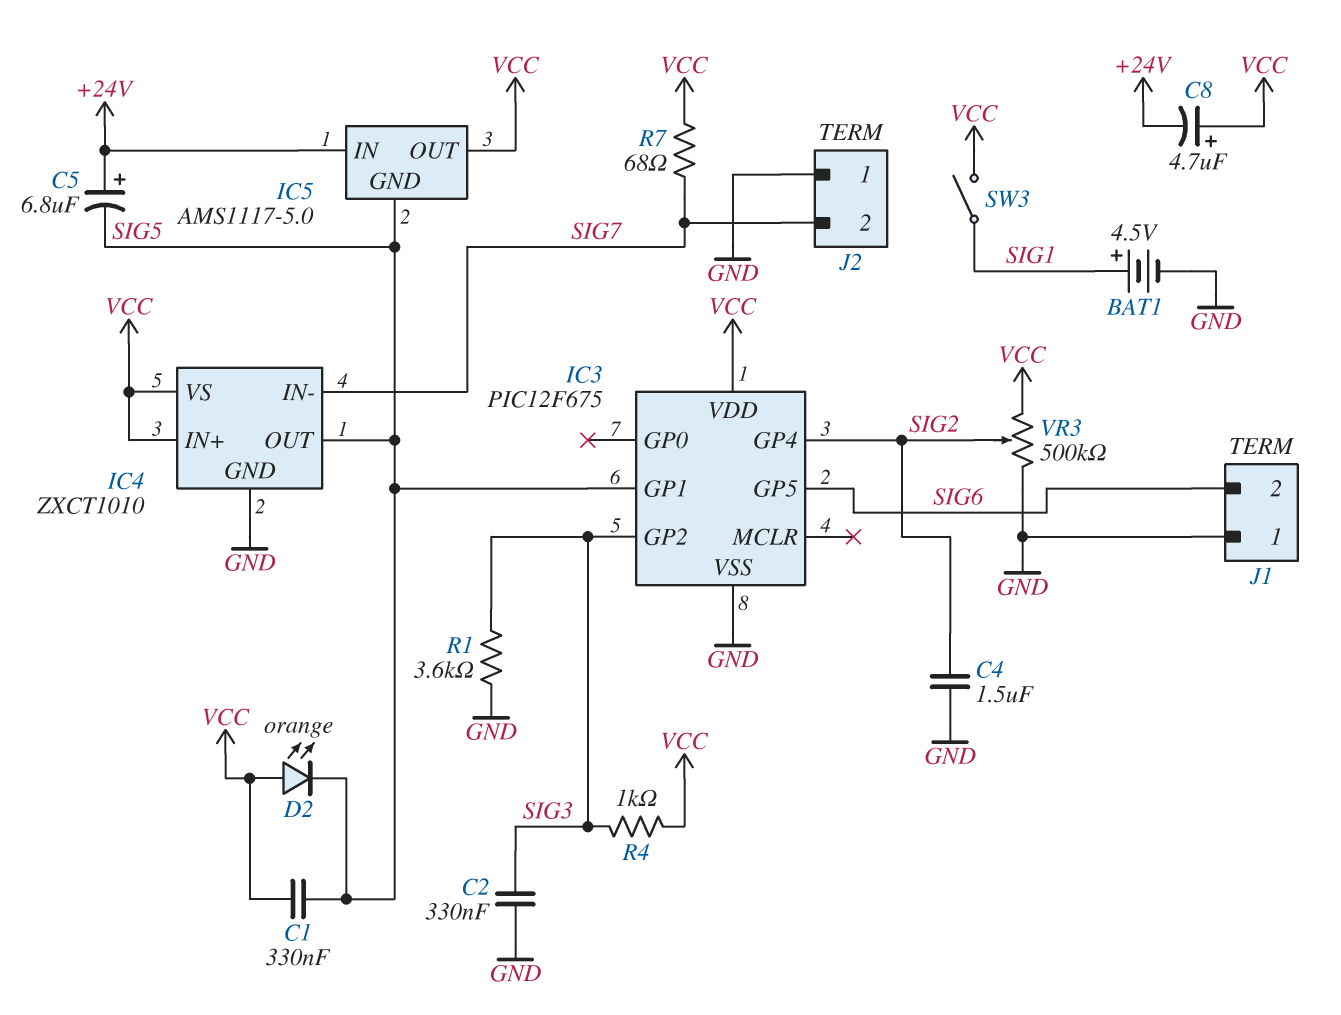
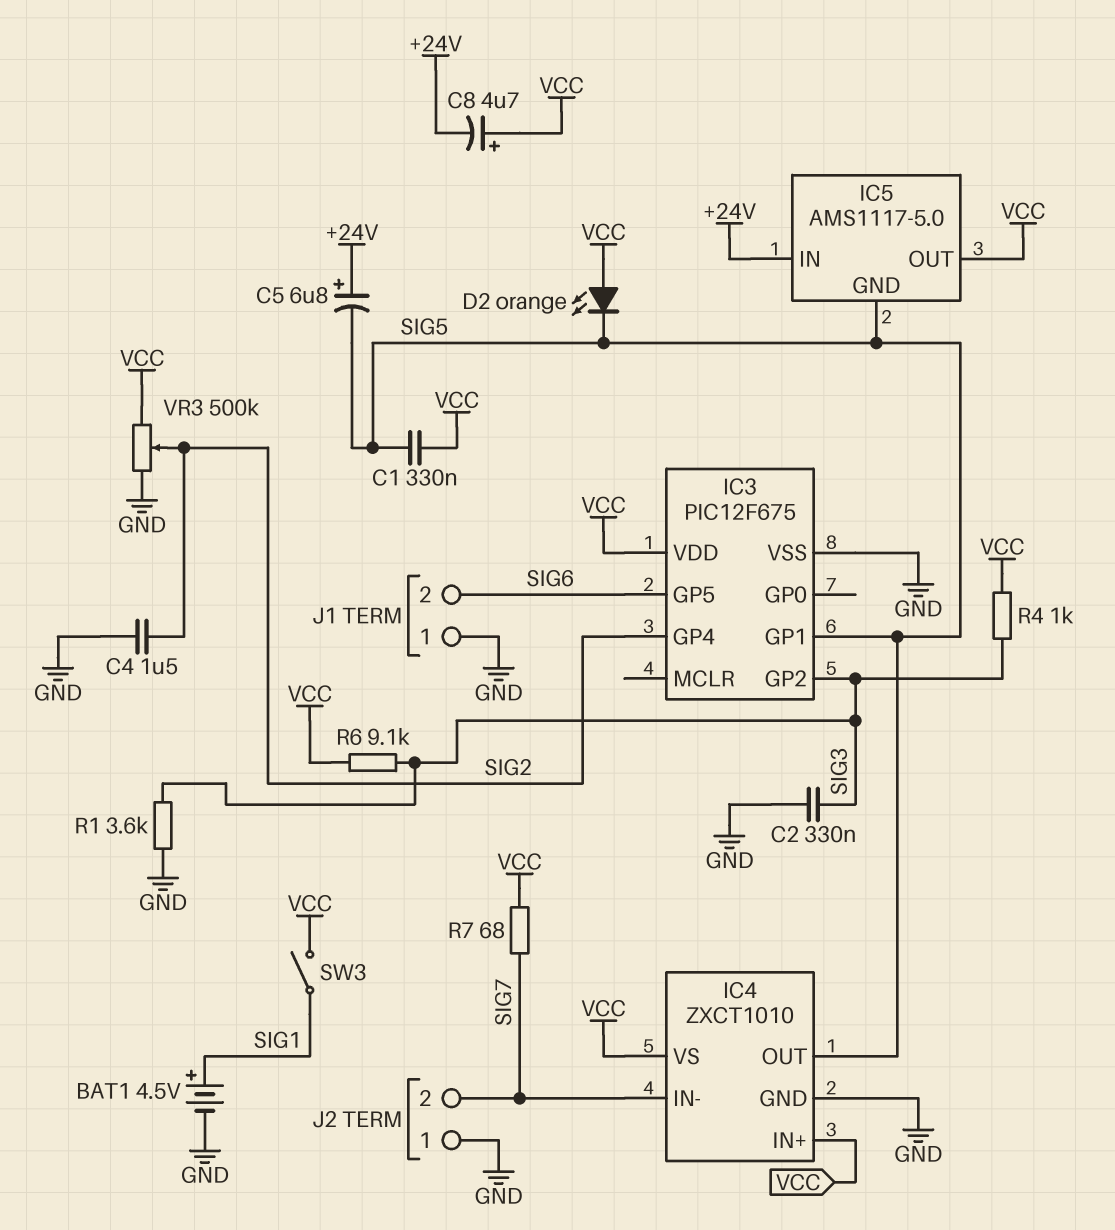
R6: none -> 9.1k (SIG3, VCC)

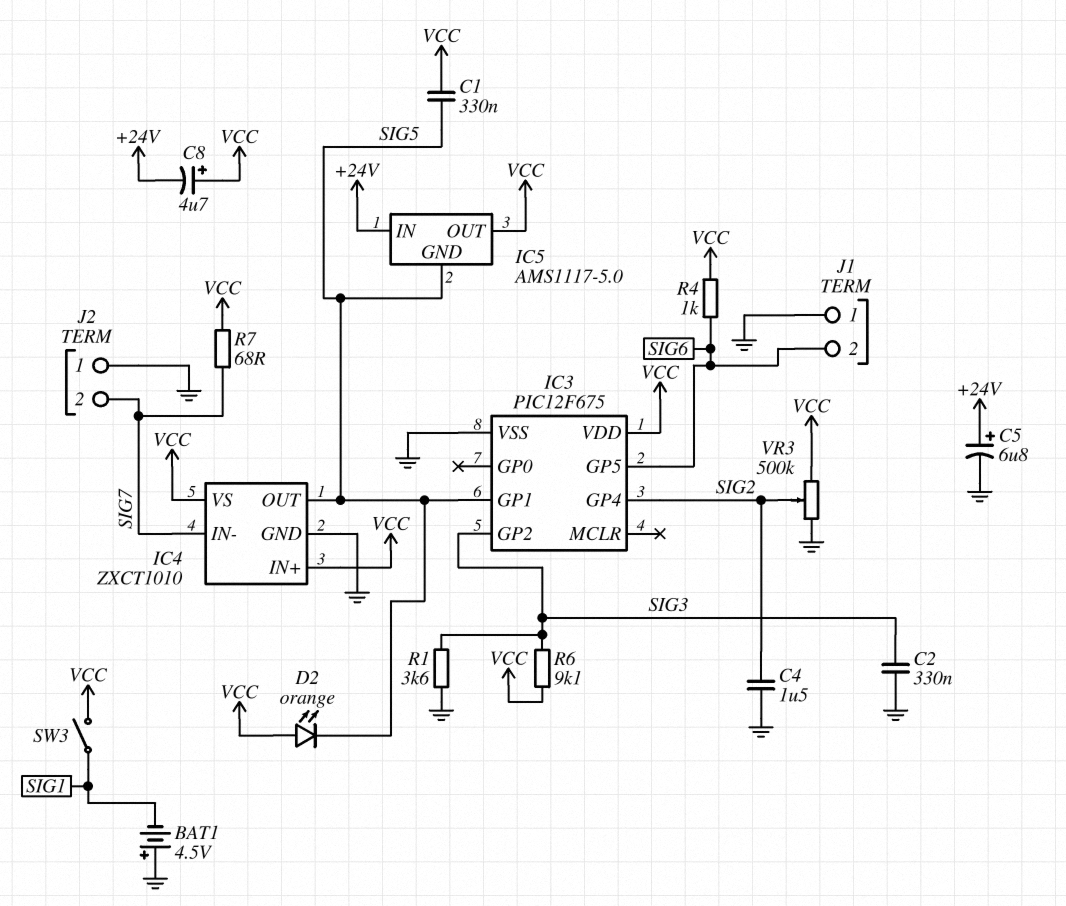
BAT1: 4.5V (plus SIG1, minus GND) -> 4.5V (plus GND, minus SIG1)
C5: 6.8uF (plus +24V, minus SIG5) -> 6.8uF (plus +24V, minus GND)
R4: 1k (SIG3, VCC) -> 1k (SIG6, VCC)

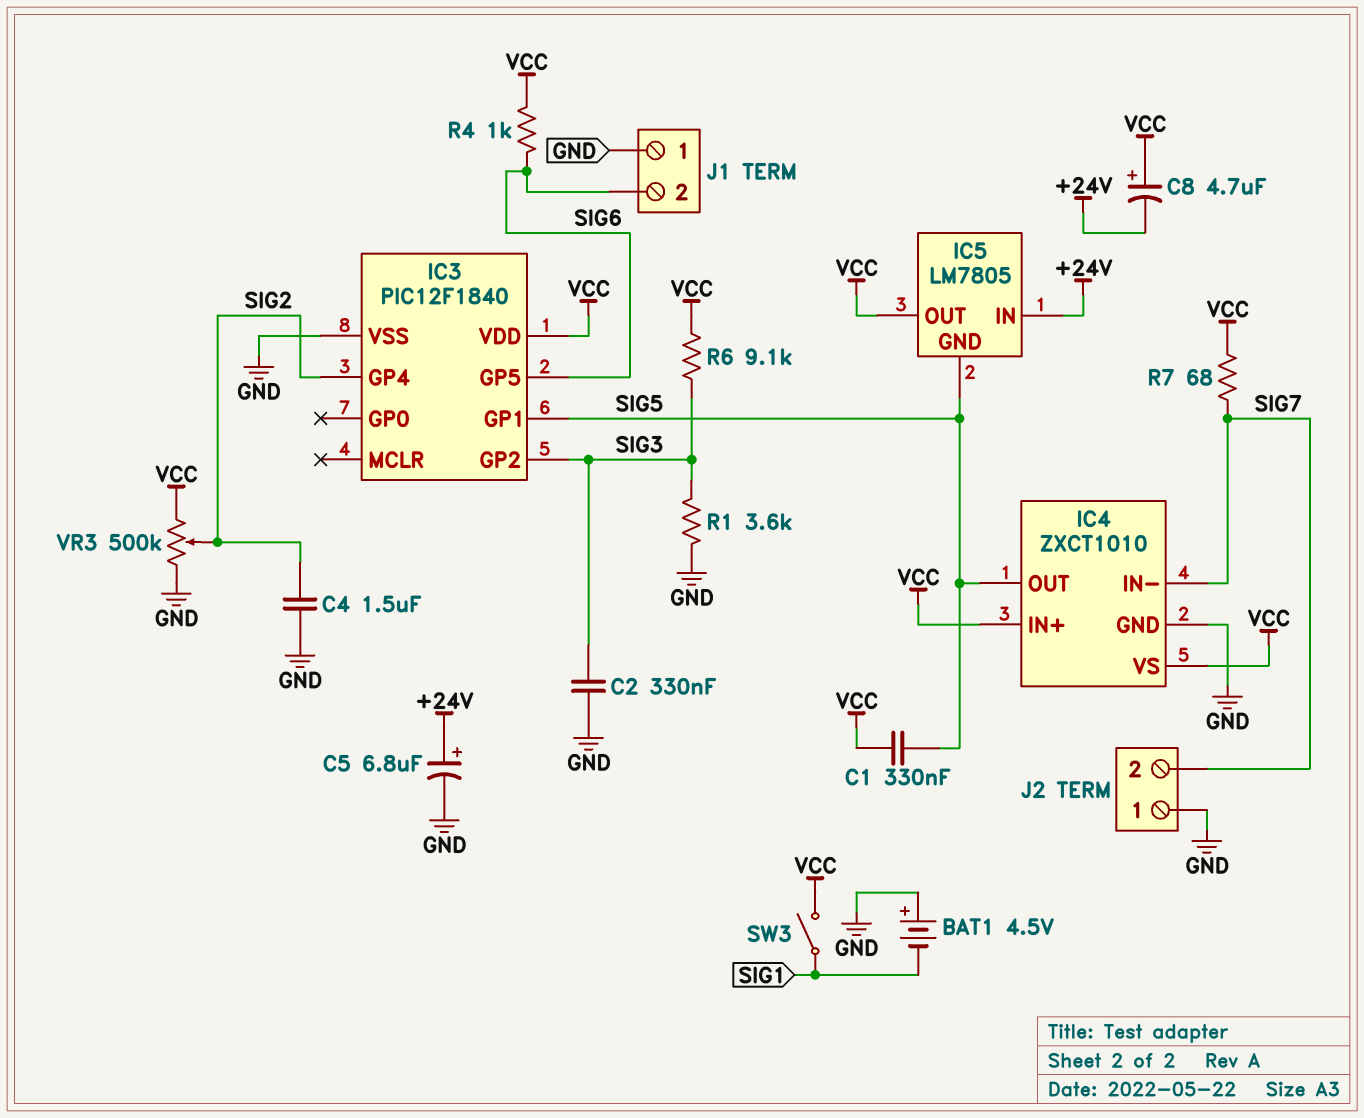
D2: LED orange (A VCC, K SIG5) -> none
IC3: PIC12F675 -> PIC12F1840
IC5: AMS1117-5.0 -> LM7805

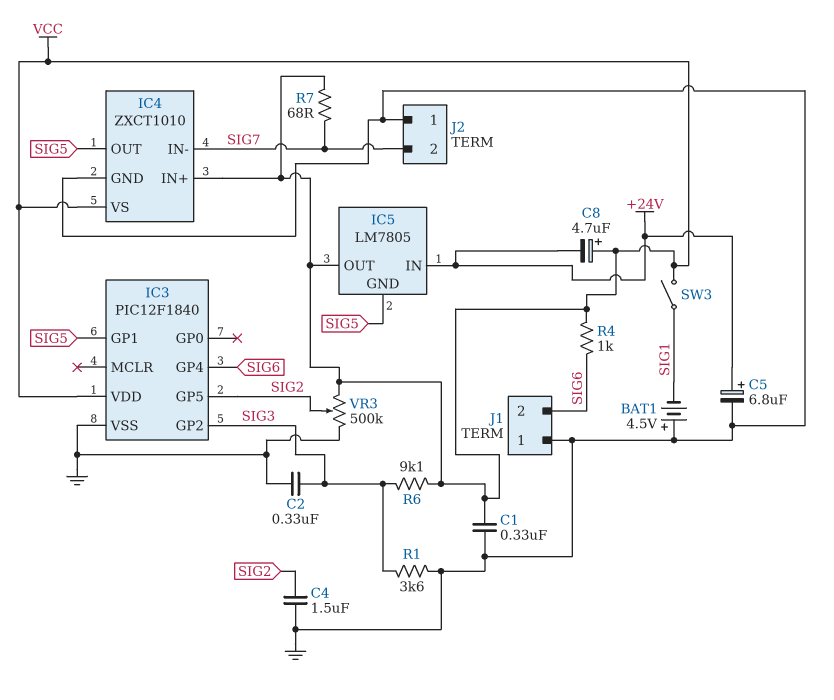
C1: 330nF (SIG5, VCC) -> 330nF (GND, VCC)
IC3 pin GP4: SIG2 -> SIG6
IC3 pin GP5: SIG6 -> SIG2

